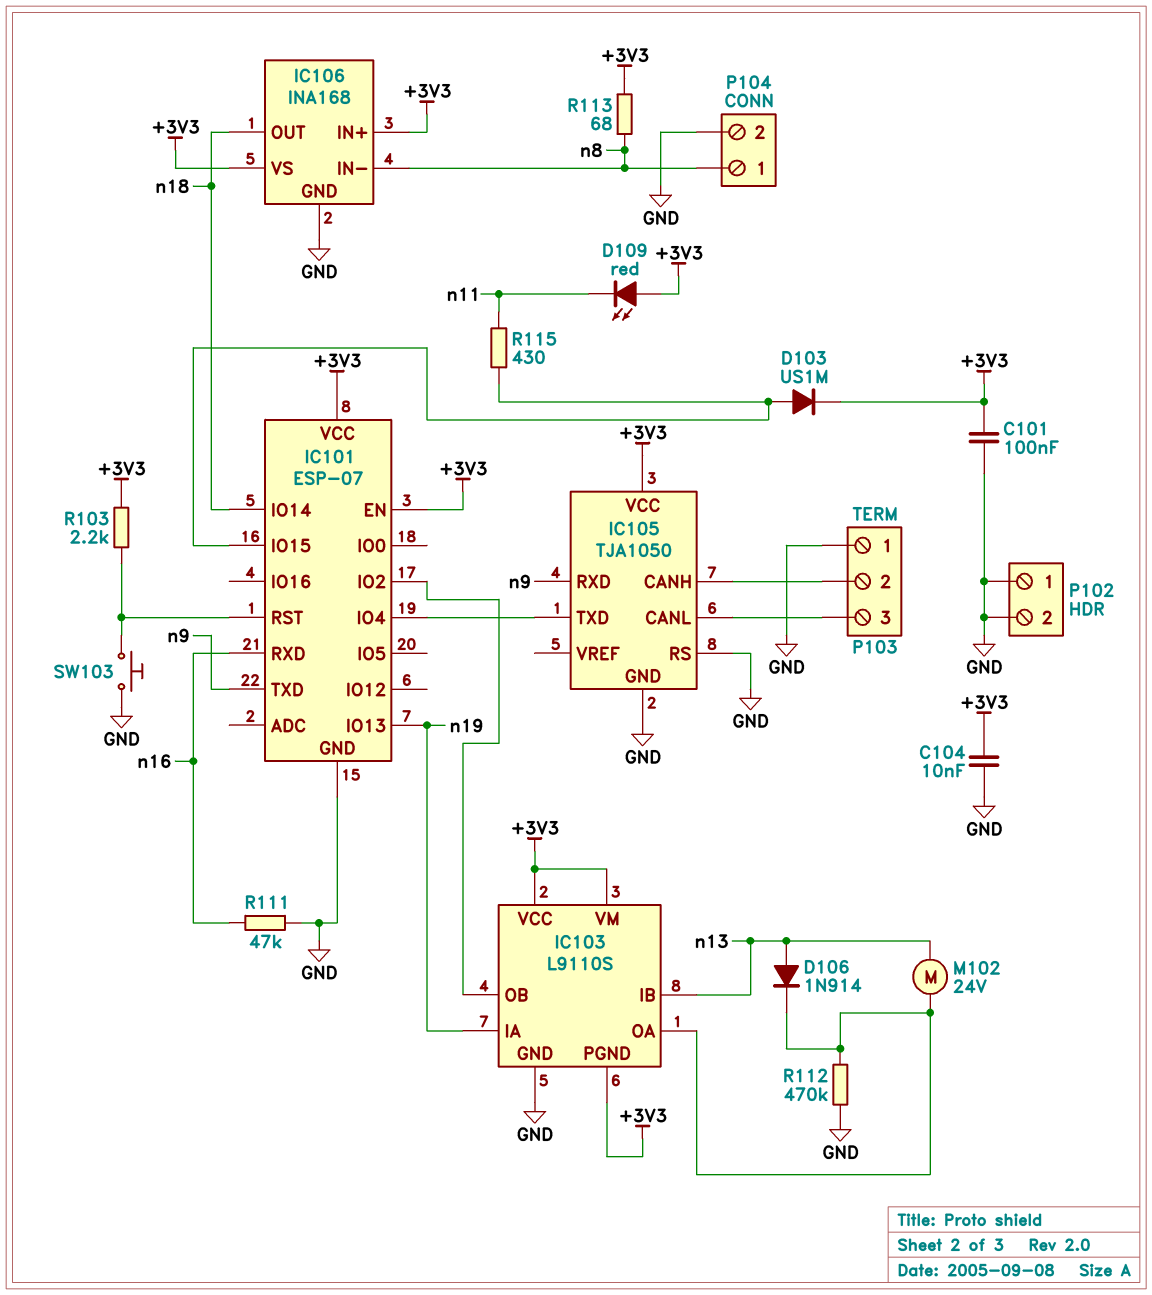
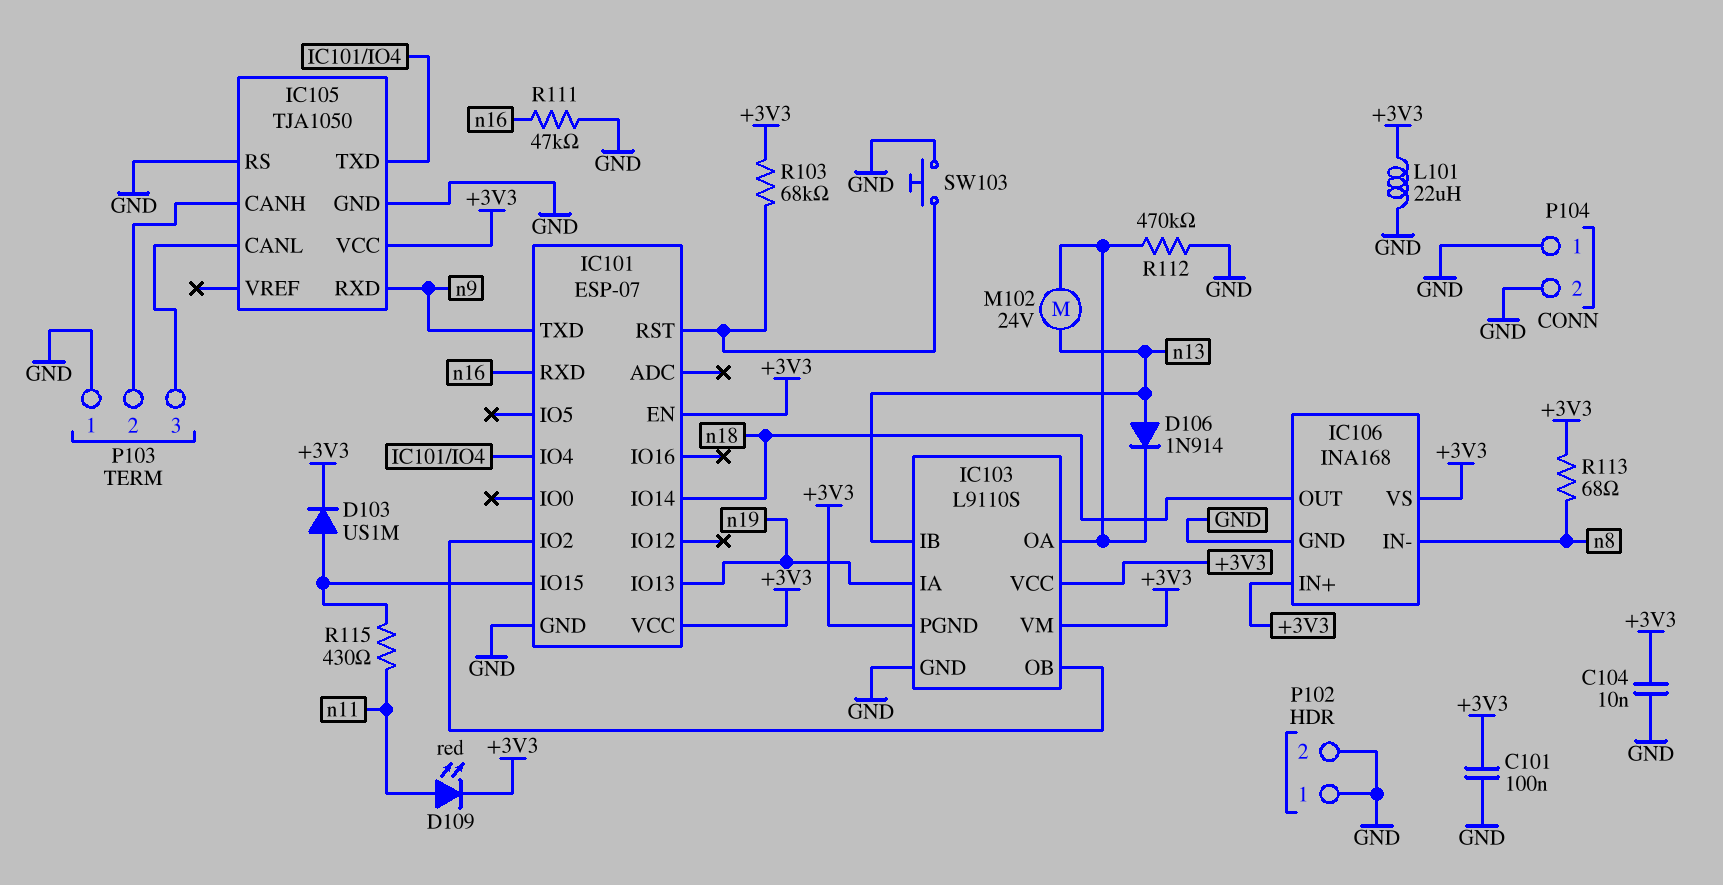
D109: LED red (A +3V3, K n11) -> LED red (A n11, K +3V3)
L101: none -> 22uH (+3V3, GND)
P104 pin 1: n8 -> GND
R103: 2.2k (+3V3, IC101/RST) -> 68k (+3V3, IC101/RST)

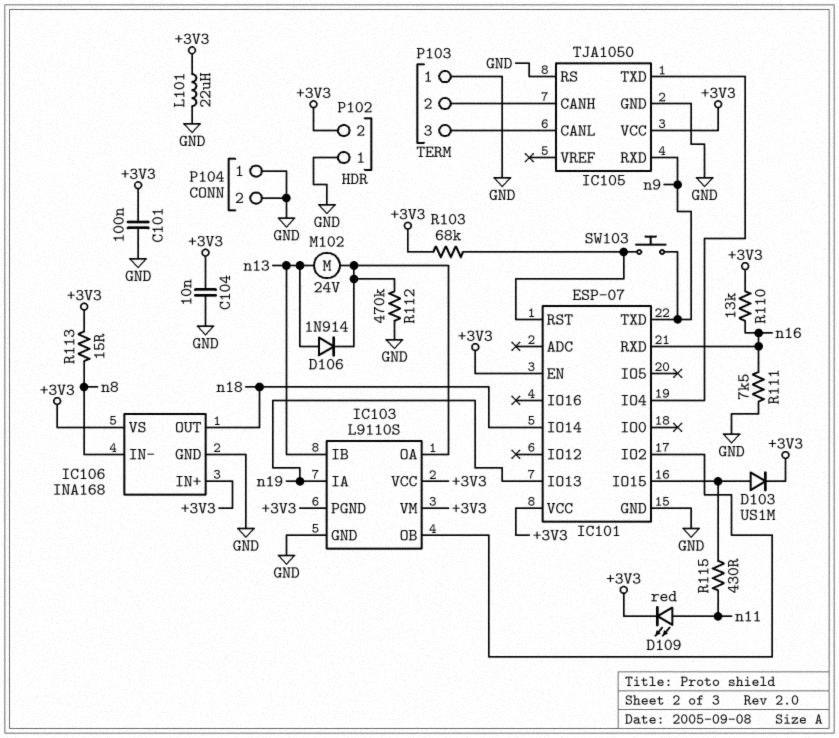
P102 pin 2: GND -> +3V3
R110: none -> 13k (+3V3, n16)
R111: 47k (GND, n16) -> 7.5k (GND, n16)
R113: 68 (+3V3, n8) -> 15 (+3V3, n8)
SW103: button (GND, IC101/RST) -> button (IC101/RST, n9)

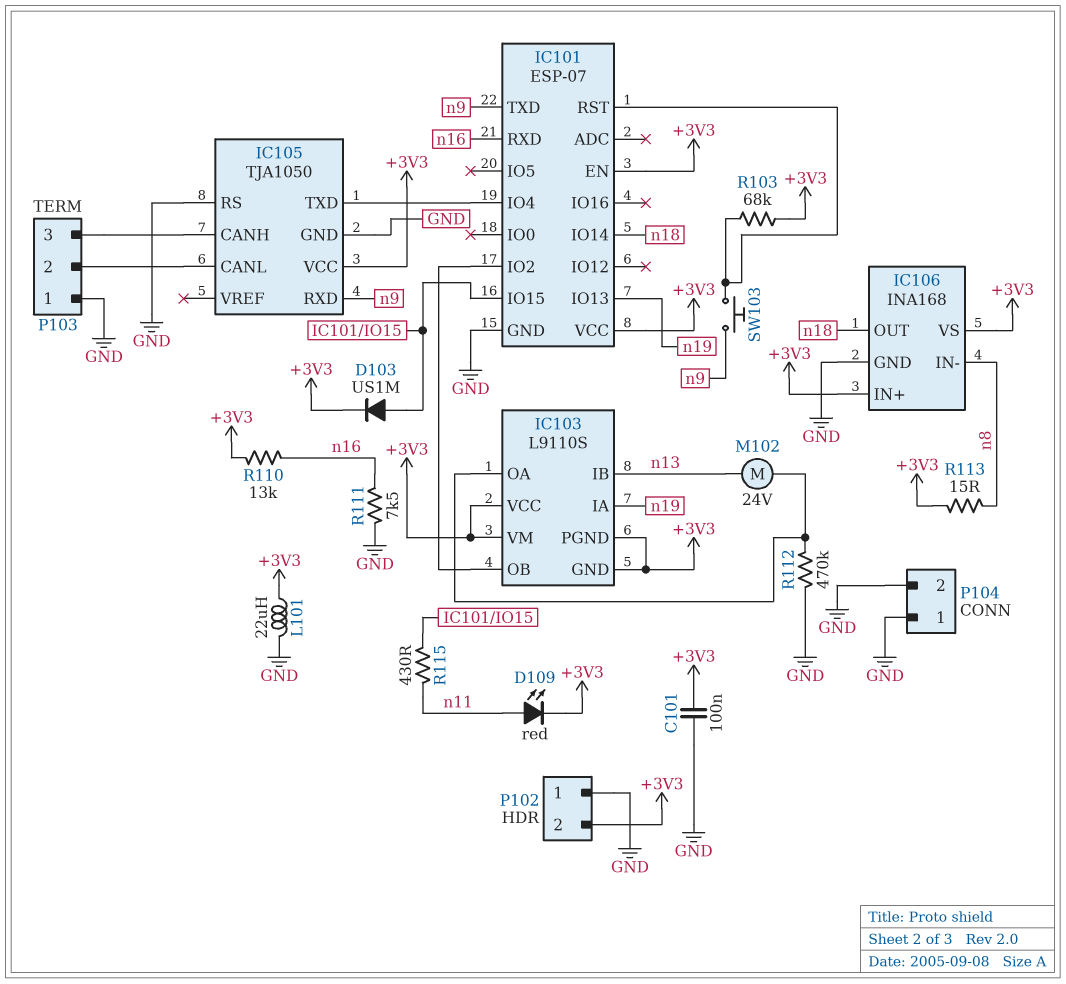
C104: 10nF (+3V3, GND) -> none
D106: diode 1N914 (A n13, K IC103/OA) -> none
IC103 pin GND: GND -> +3V3
P103 pin 2: IC105/CANH -> IC105/CANL
P103 pin 3: IC105/CANL -> IC105/CANH

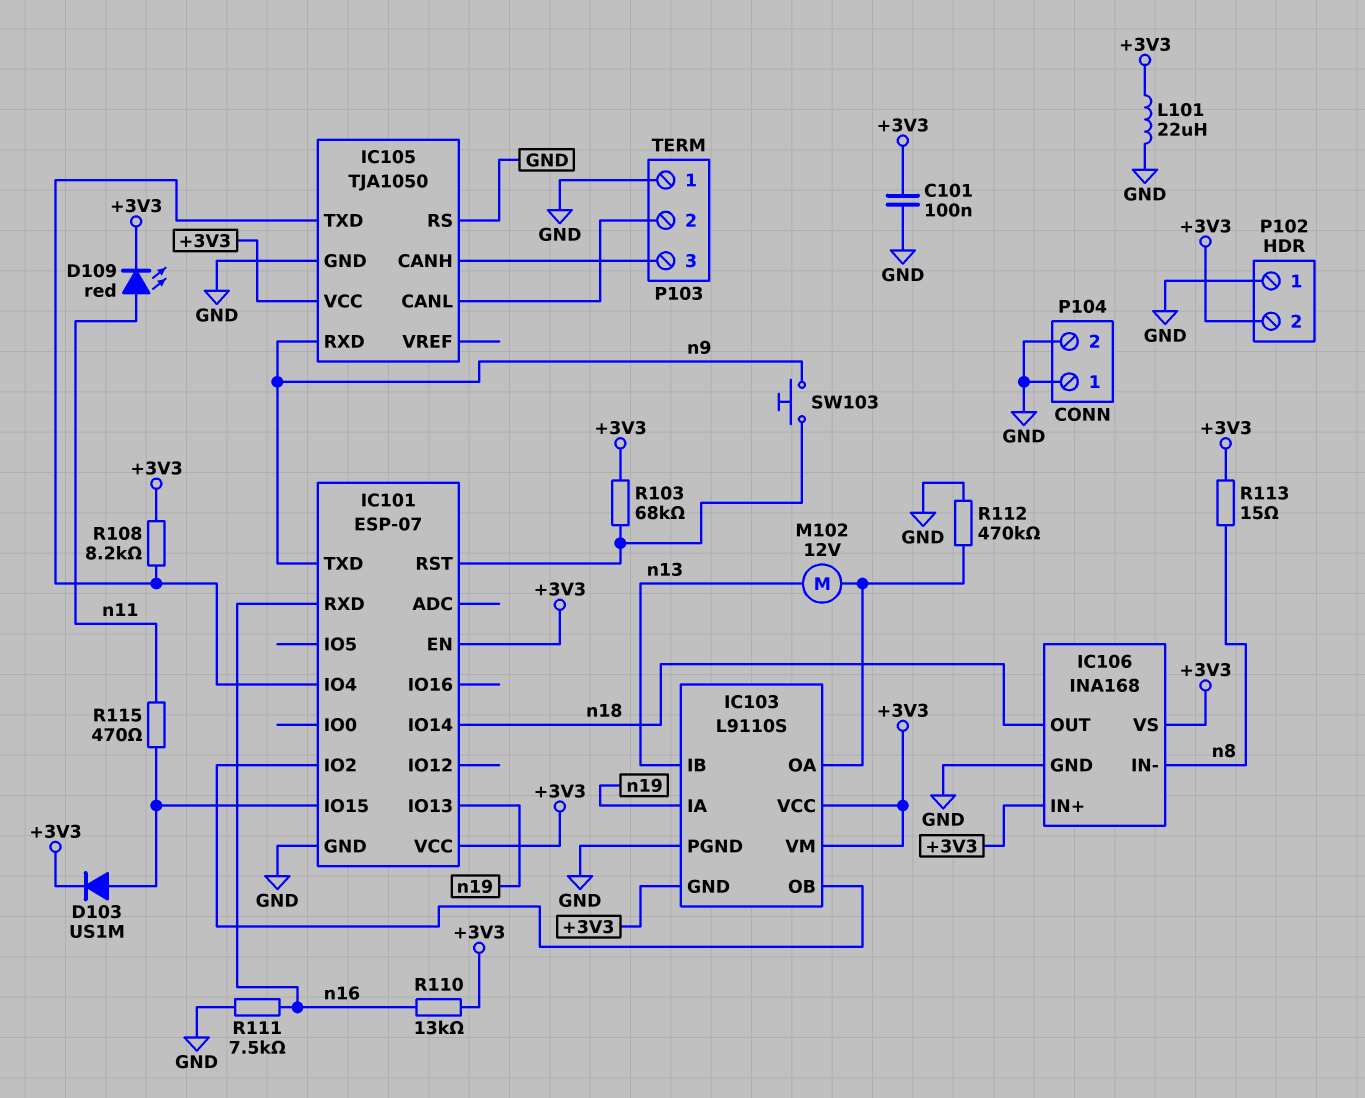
IC103 pin PGND: +3V3 -> GND
M102: motor 24V (IC103/OA, n13) -> motor 12V (IC103/OA, n13)
R108: none -> 8.2k (+3V3, IC101/IO4)
R115: 430 (IC101/IO15, n11) -> 470 (IC101/IO15, n11)

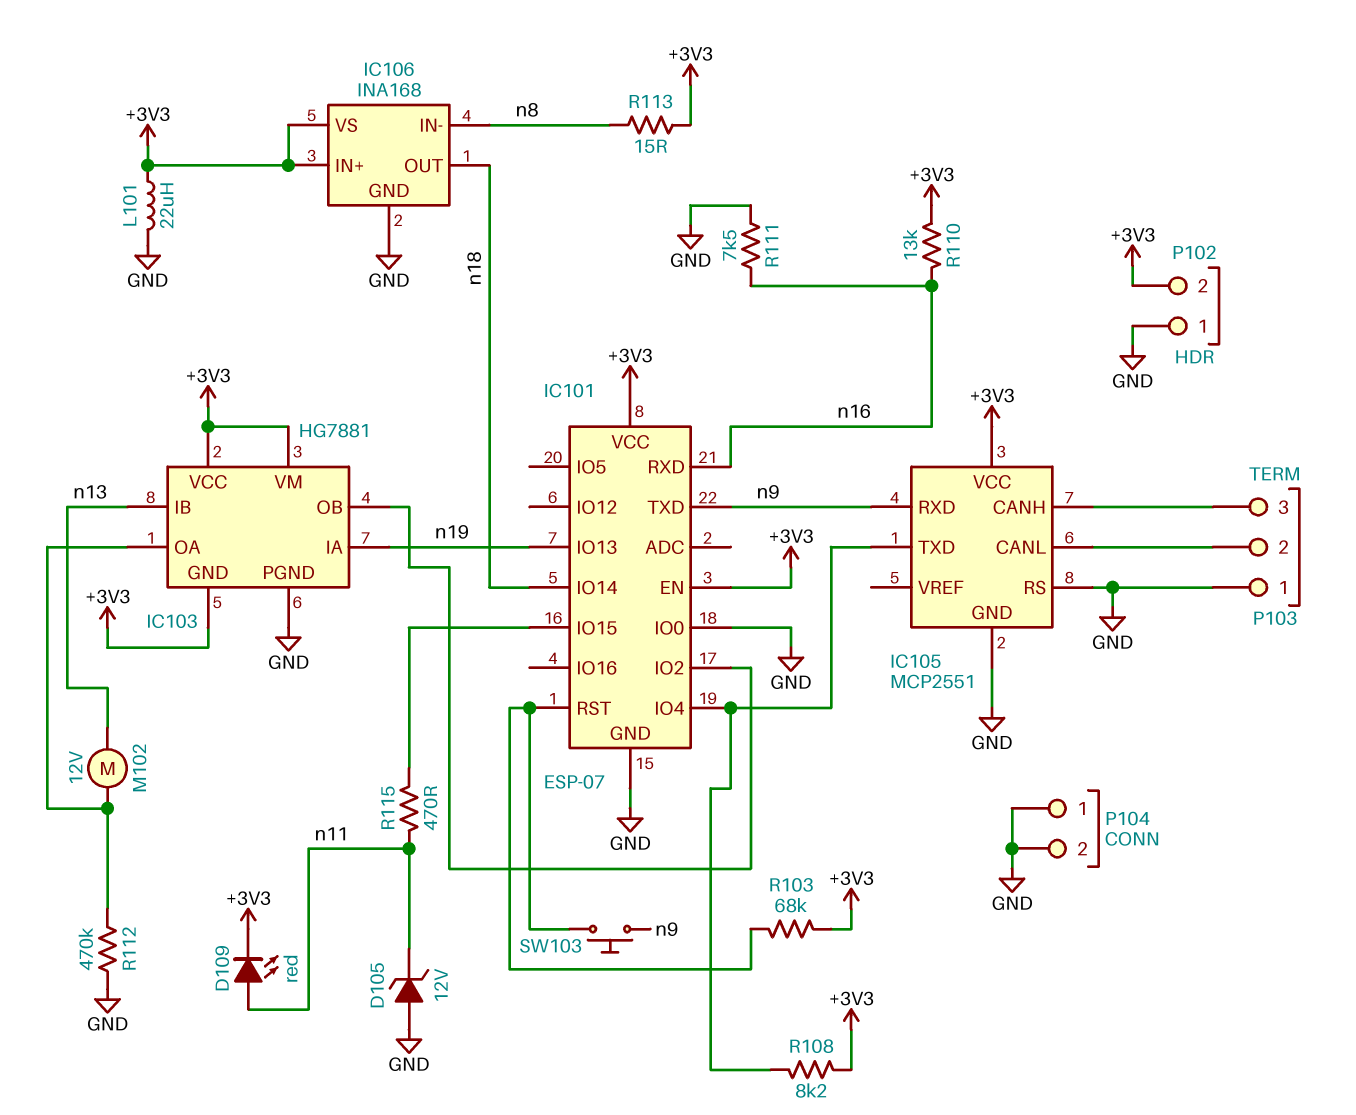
C101: 100nF (+3V3, GND) -> none
D103: diode US1M (A IC101/IO15, K +3V3) -> none
D105: none -> zener 12V (A GND, K n11)
IC101 pin IO0: none -> GND
IC103: L9110S -> HG7881
IC105: TJA1050 -> MCP2551

